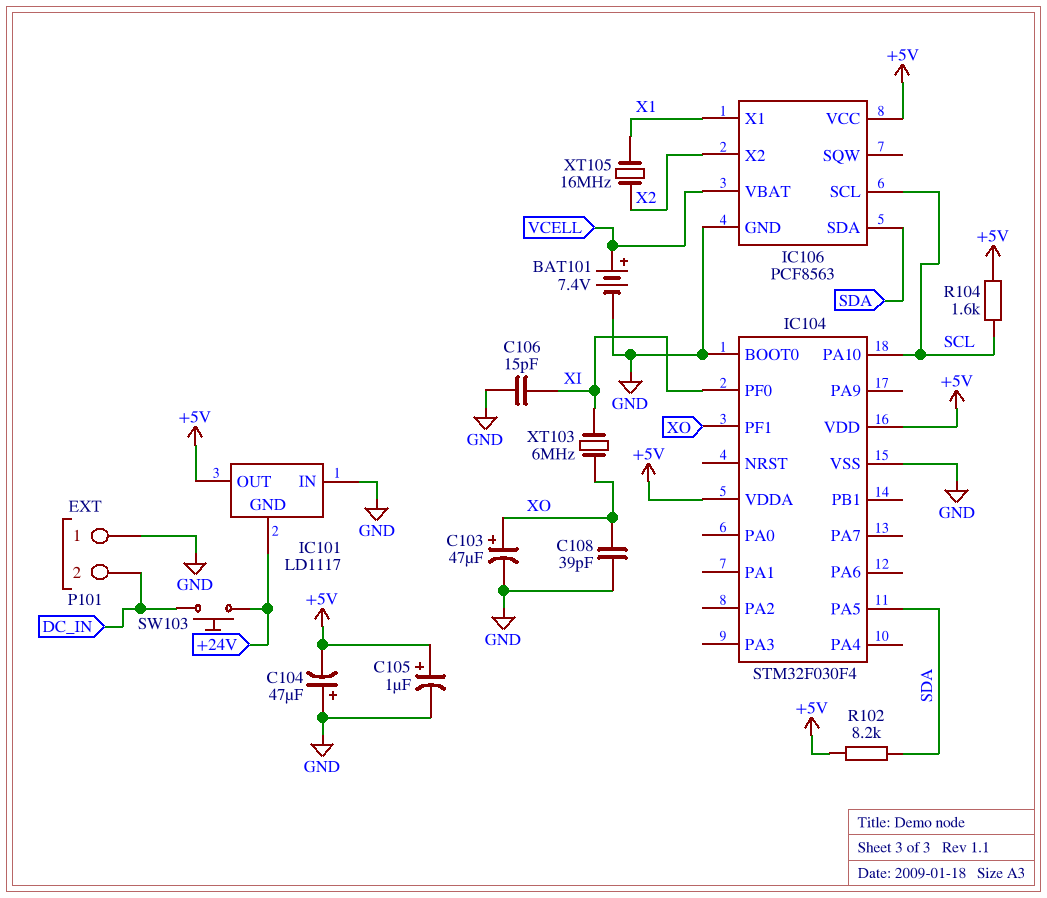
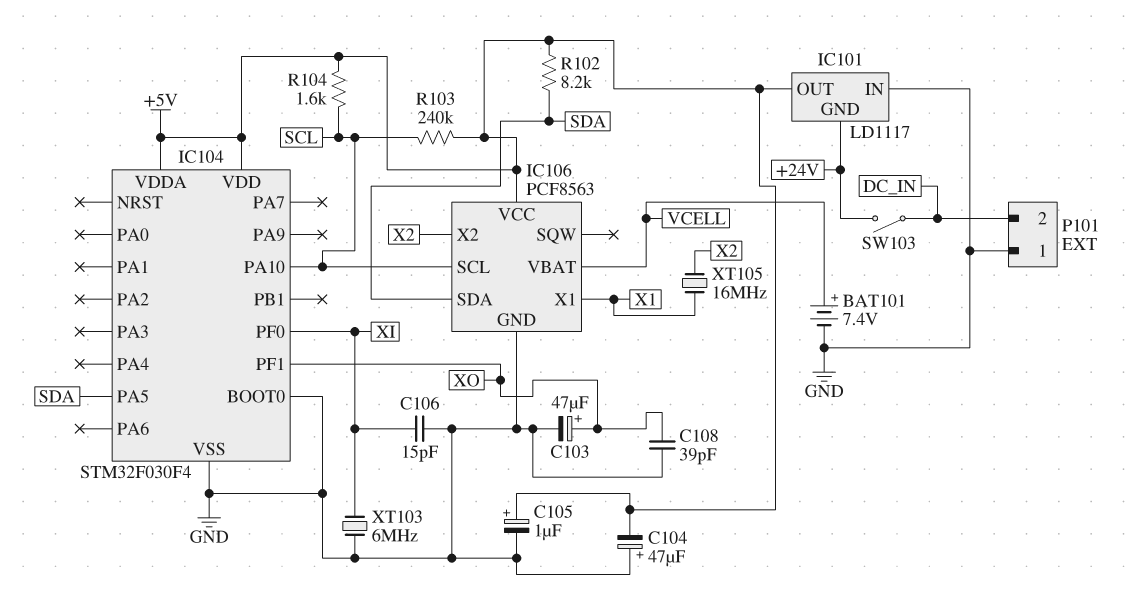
R103: none -> 240k (+5V, SCL)
SW103: button (+24V, DC_IN) -> switch (+24V, DC_IN)
XT103: 6MHz (XI, XO) -> 6MHz (GND, XI)

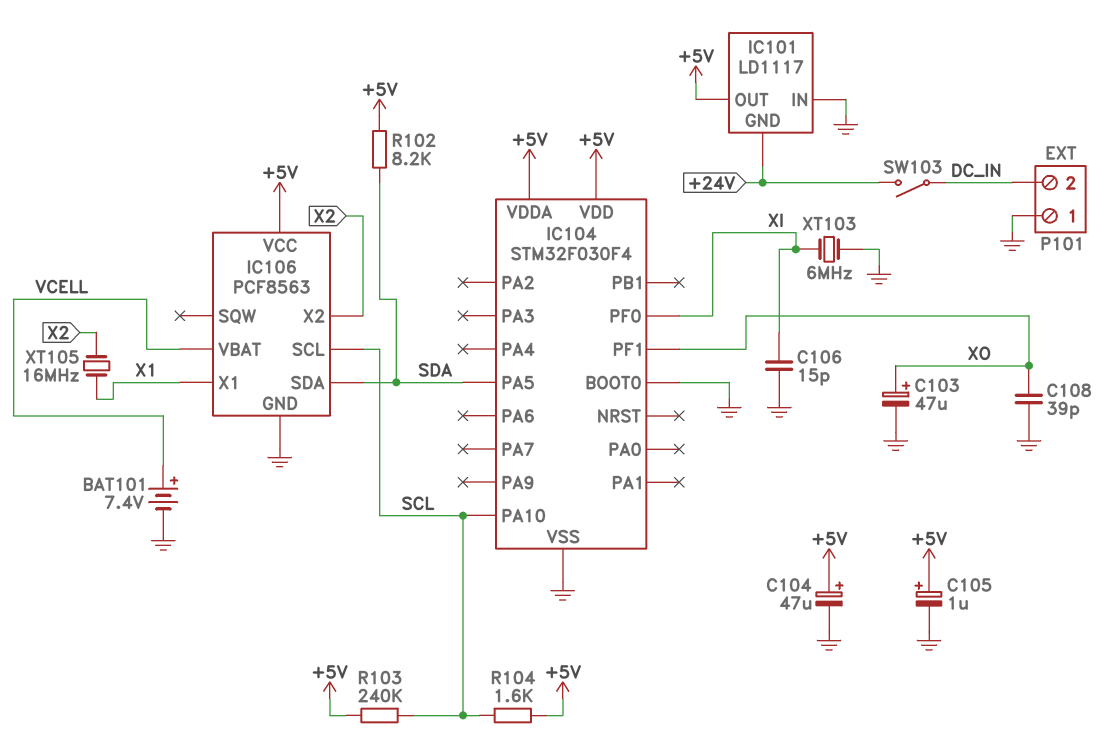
C104: 47uF (plus GND, minus +5V) -> 47uF (plus +5V, minus GND)

